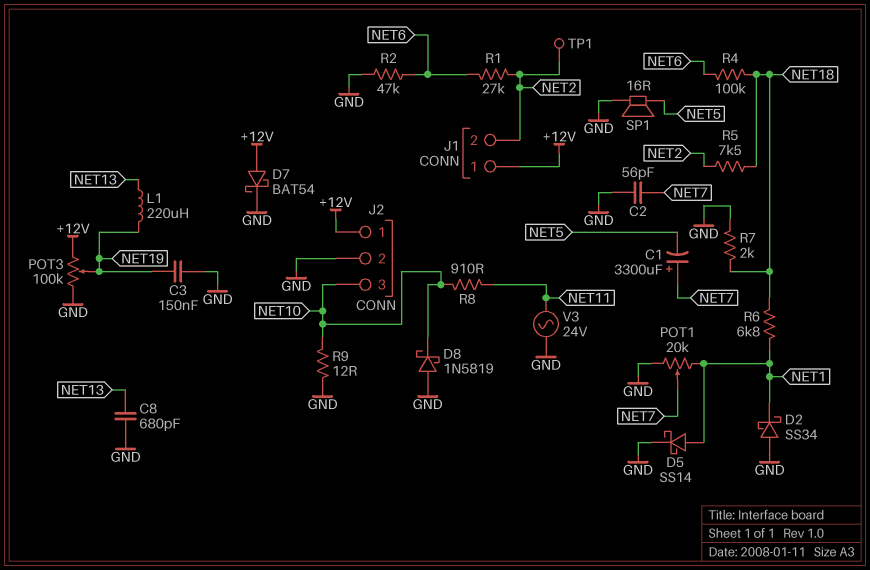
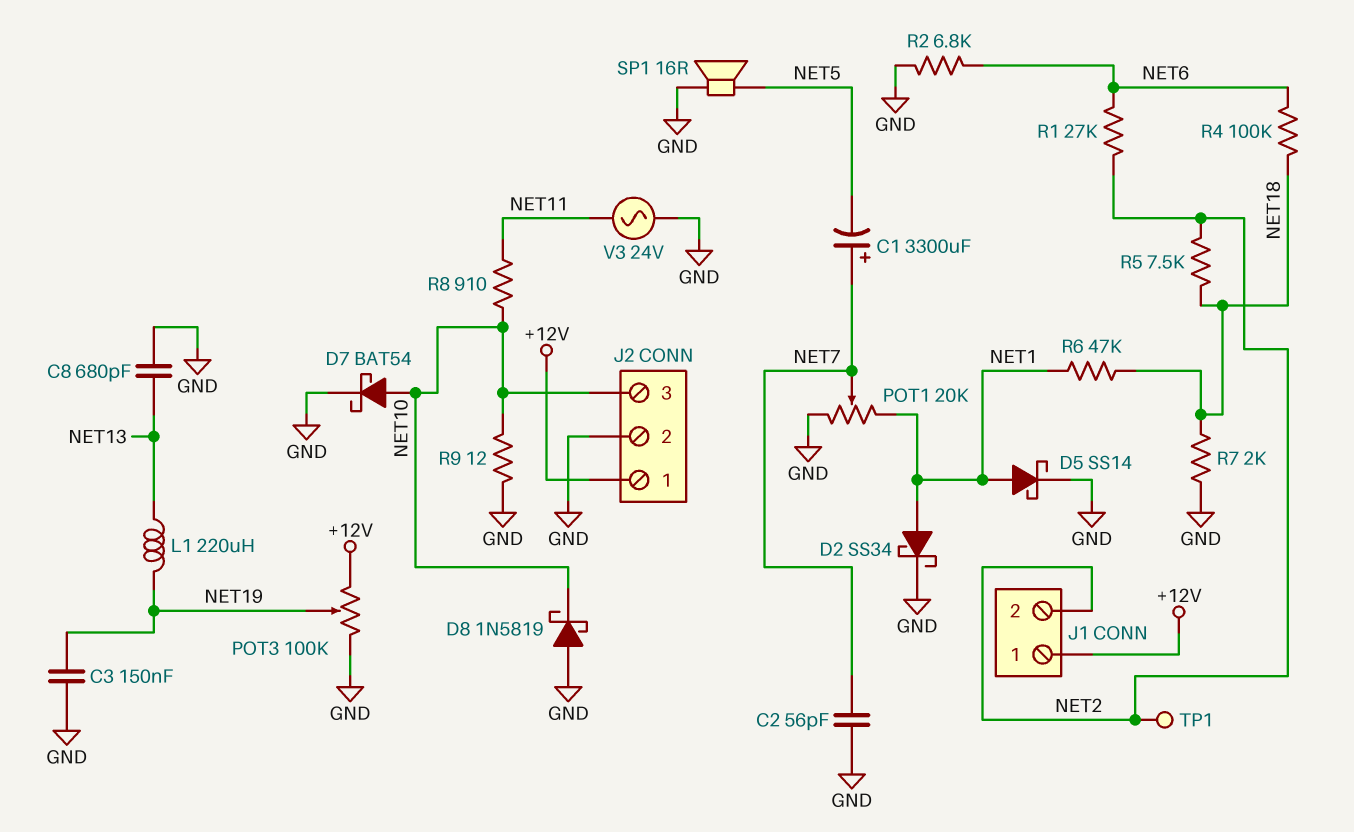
D2: schottky SS34 (A GND, K NET1) -> schottky SS34 (A NET1, K GND)
D7: schottky BAT54 (A +12V, K GND) -> schottky BAT54 (A NET10, K GND)
R2: 47k (GND, NET6) -> 6.8k (GND, NET6)
R6: 6.8k (NET1, NET18) -> 47k (NET1, NET18)

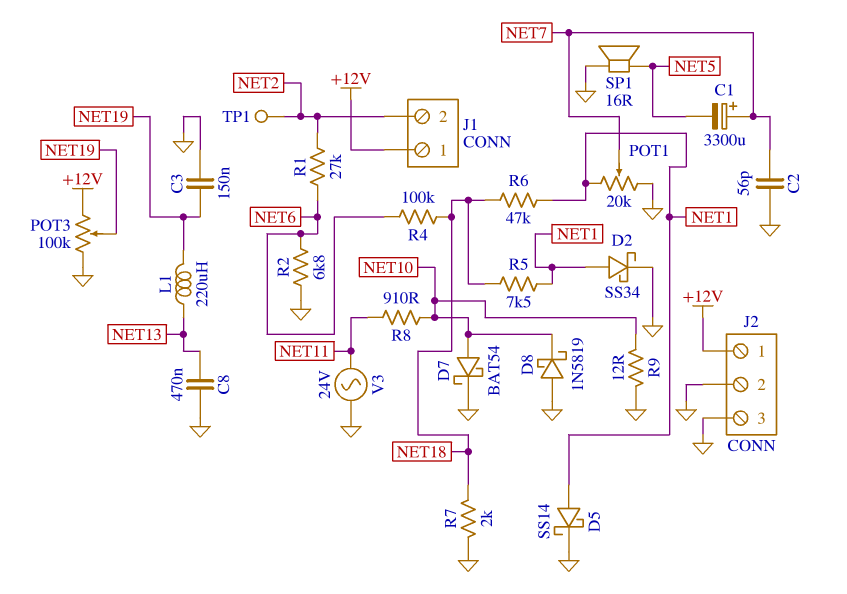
C8: 680pF (GND, NET13) -> 470nF (GND, NET13)
J2 pin 3: NET10 -> GND
R5: 7.5k (NET2, NET18) -> 7.5k (NET1, NET18)

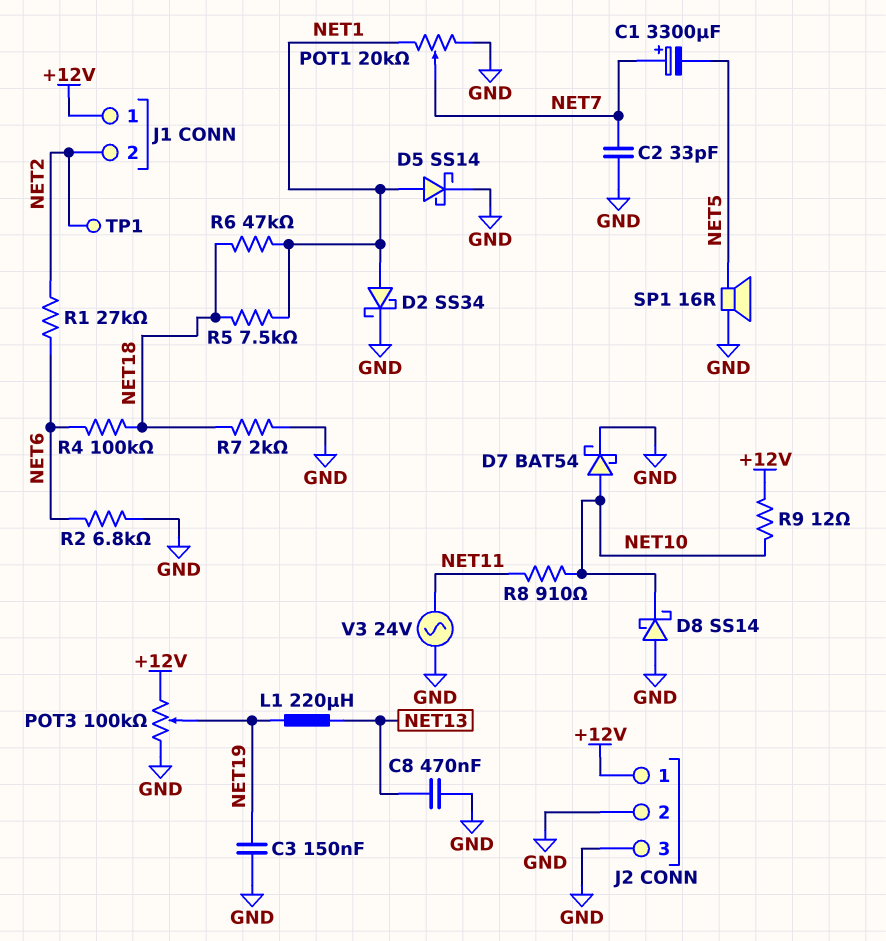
C2: 56pF (GND, NET7) -> 33pF (GND, NET7)
D8: schottky 1N5819 (A GND, K NET10) -> schottky SS14 (A GND, K NET10)
R9: 12 (GND, NET10) -> 12 (+12V, NET10)

